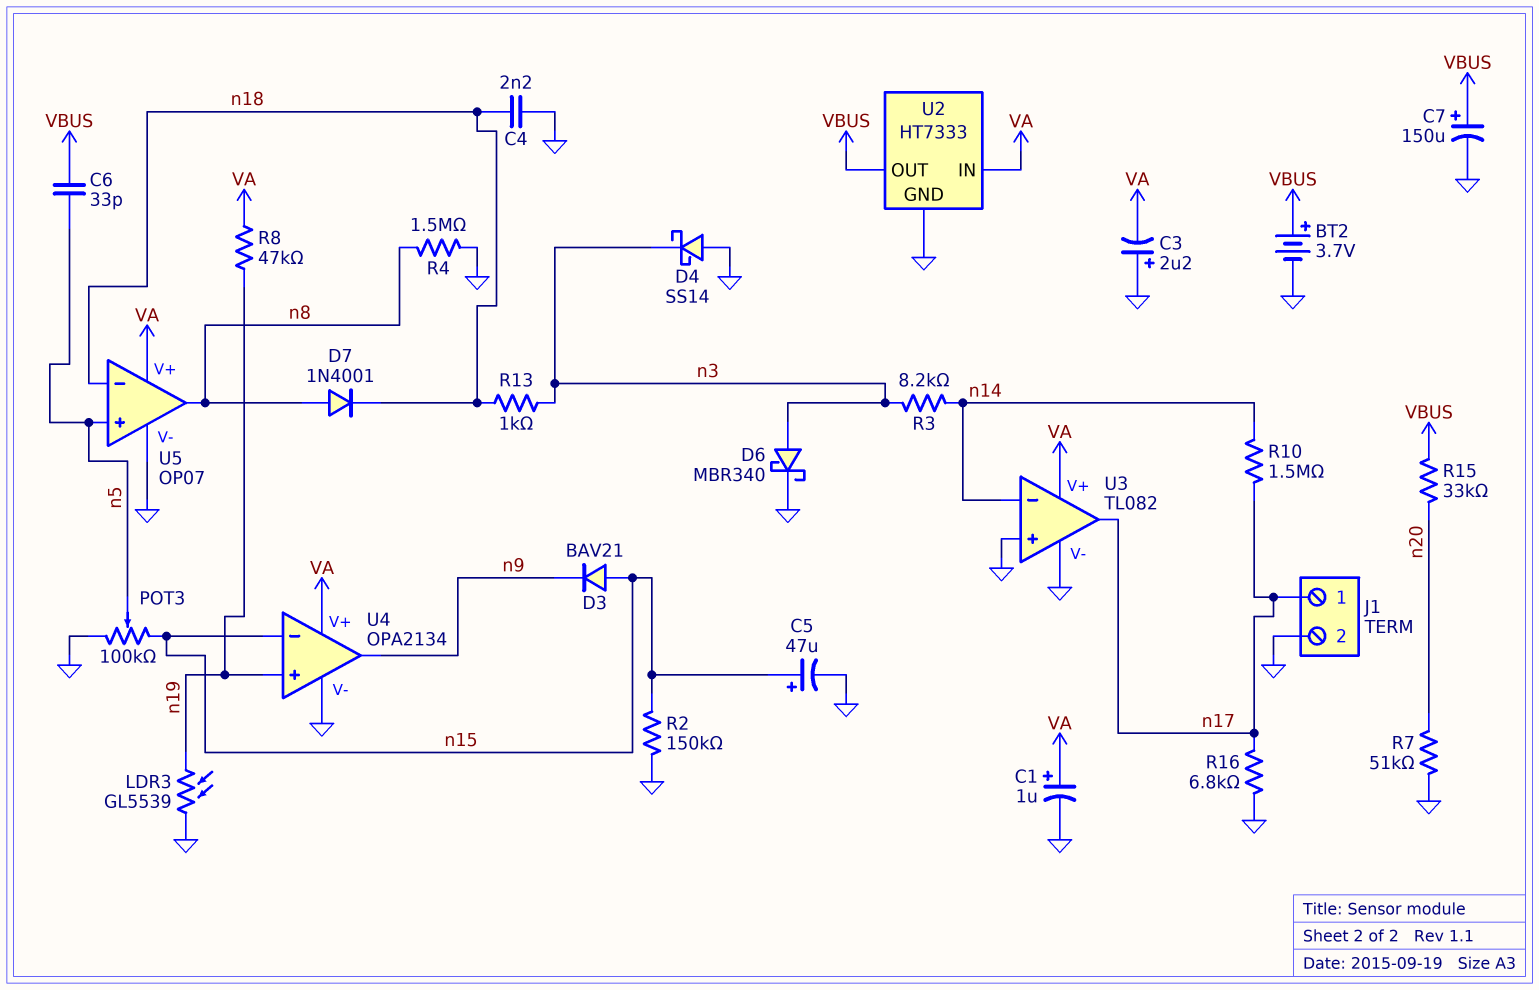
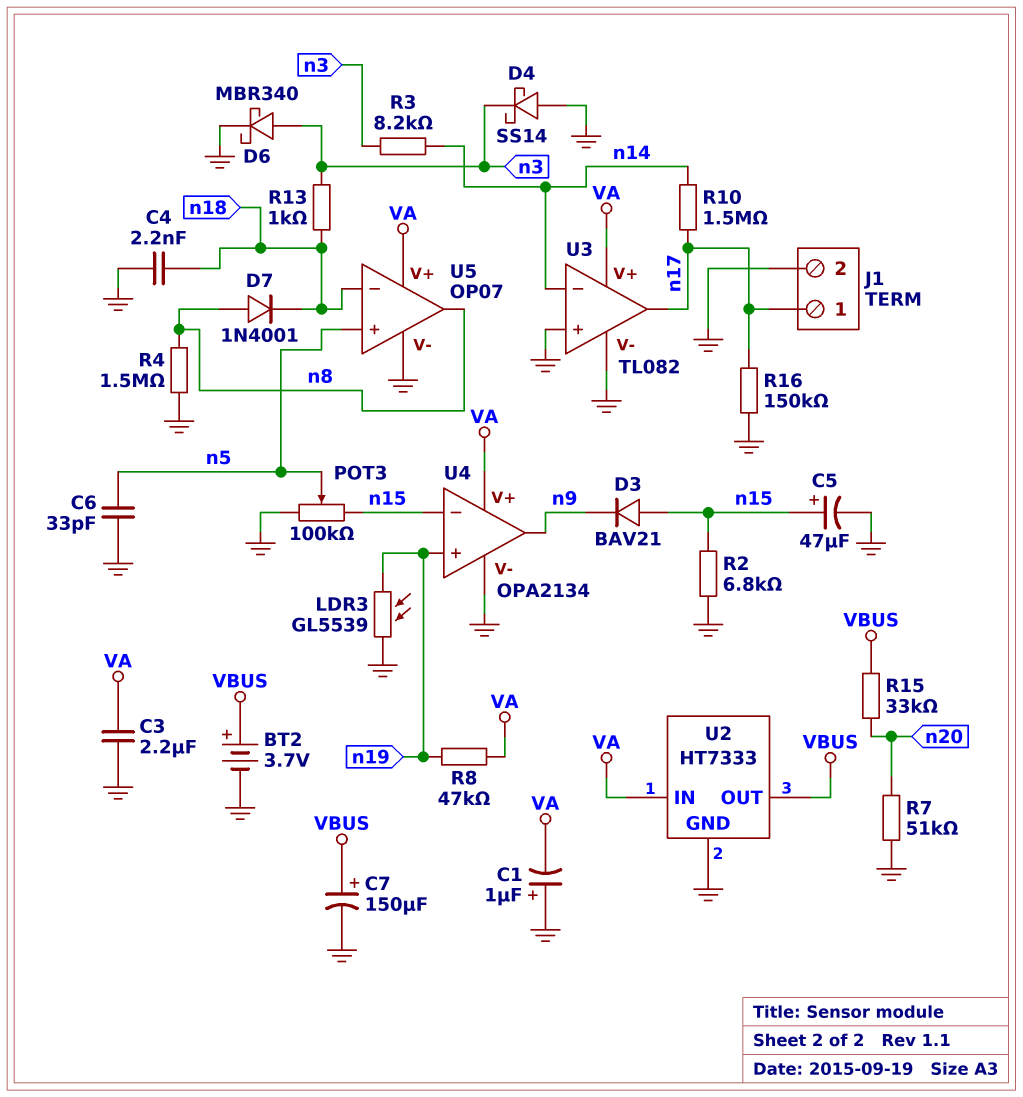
C1: 1uF (plus VA, minus GND) -> 1uF (plus GND, minus VA)
C3: 2.2uF (plus GND, minus VA) -> 2.2uF (GND, VA)
C6: 33pF (VBUS, n5) -> 33pF (GND, n5)
R2: 150k (GND, n15) -> 6.8k (GND, n15)
R16: 6.8k (GND, n17) -> 150k (GND, n17)

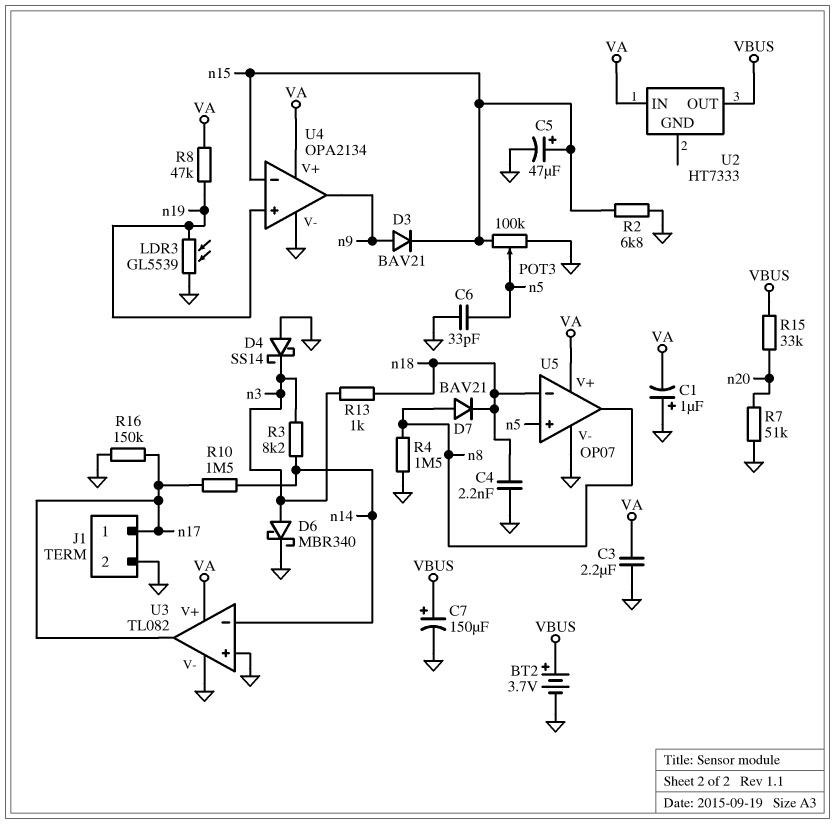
D3: diode BAV21 (A n15, K n9) -> diode BAV21 (A n9, K n15)
D7: diode 1N4001 (A n8, K n18) -> diode BAV21 (A n8, K n18)
U2 pin GND: GND -> none

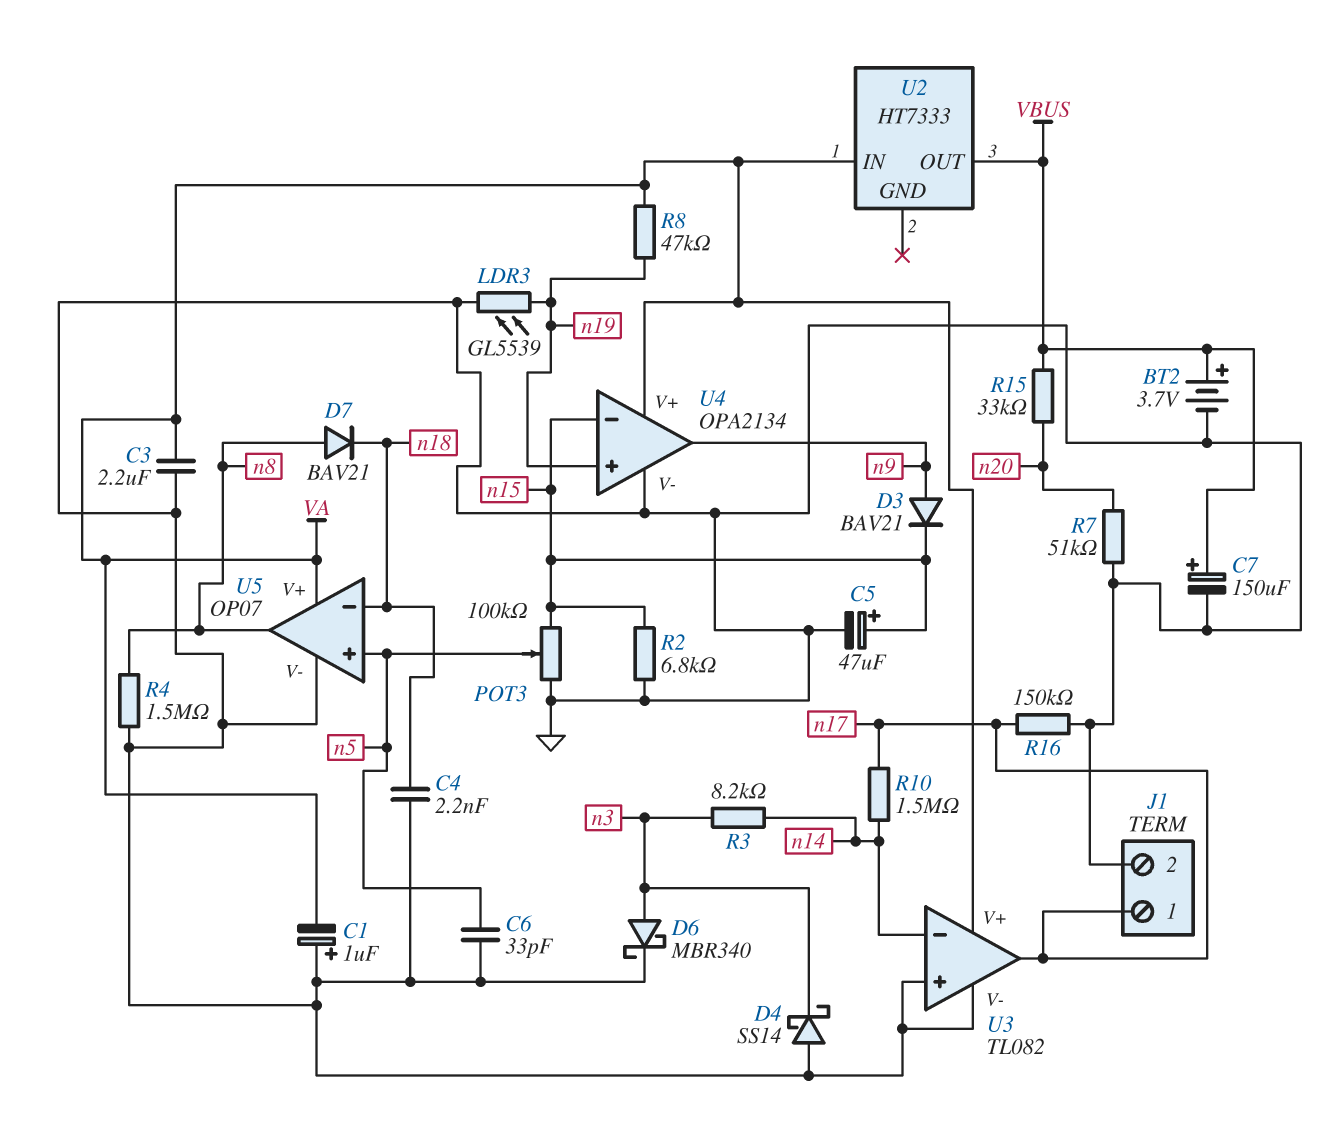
R13: 1k (n3, n18) -> none

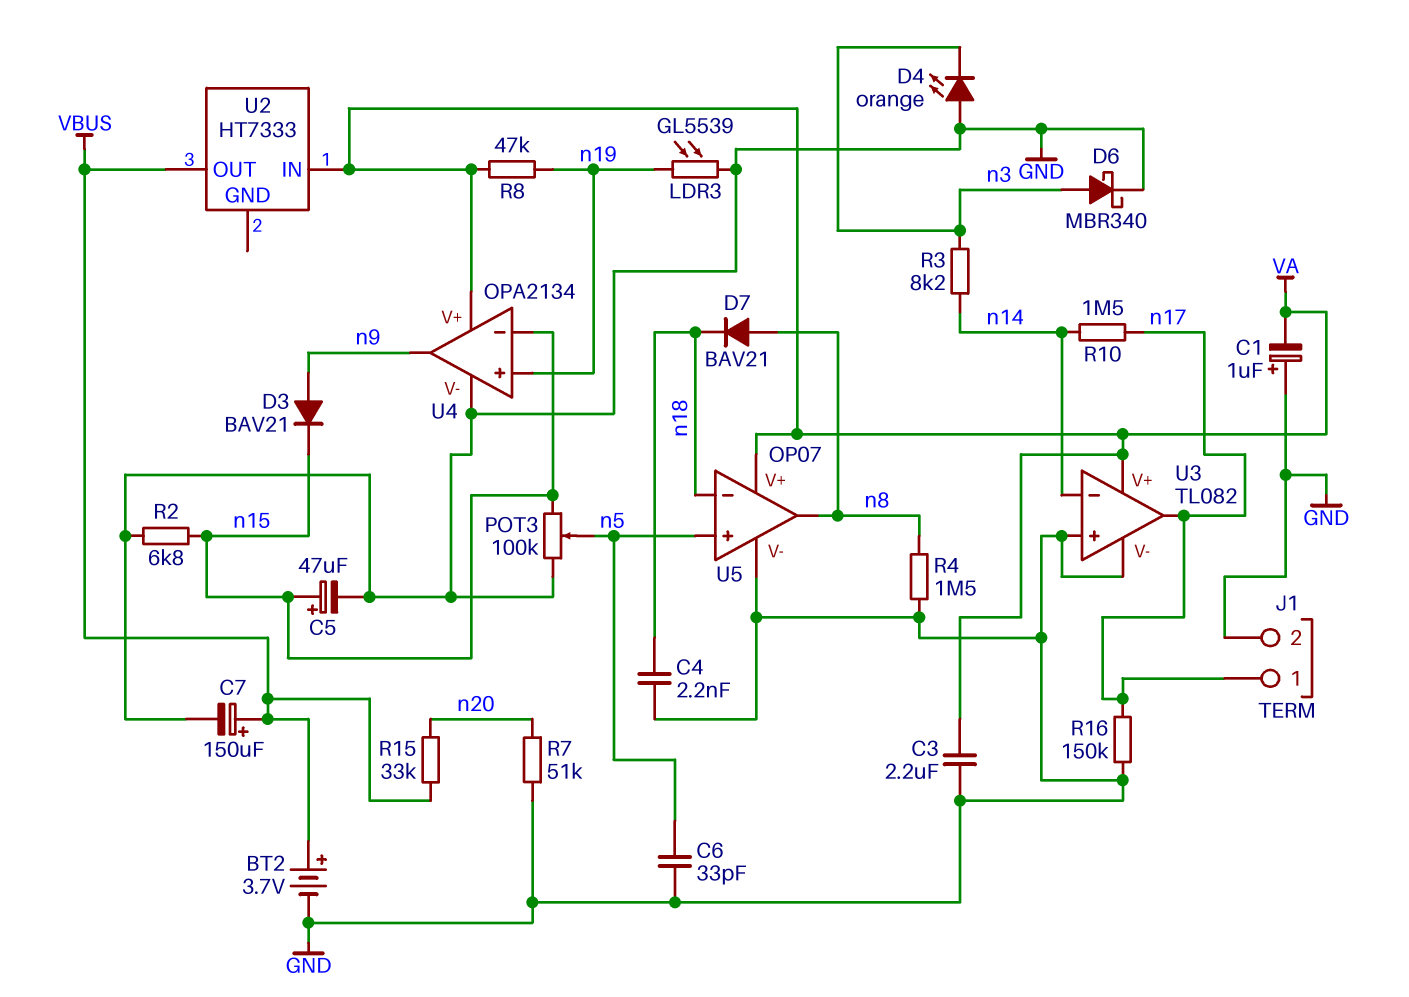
D4: schottky SS14 (A GND, K n3) -> LED orange (A GND, K n3)

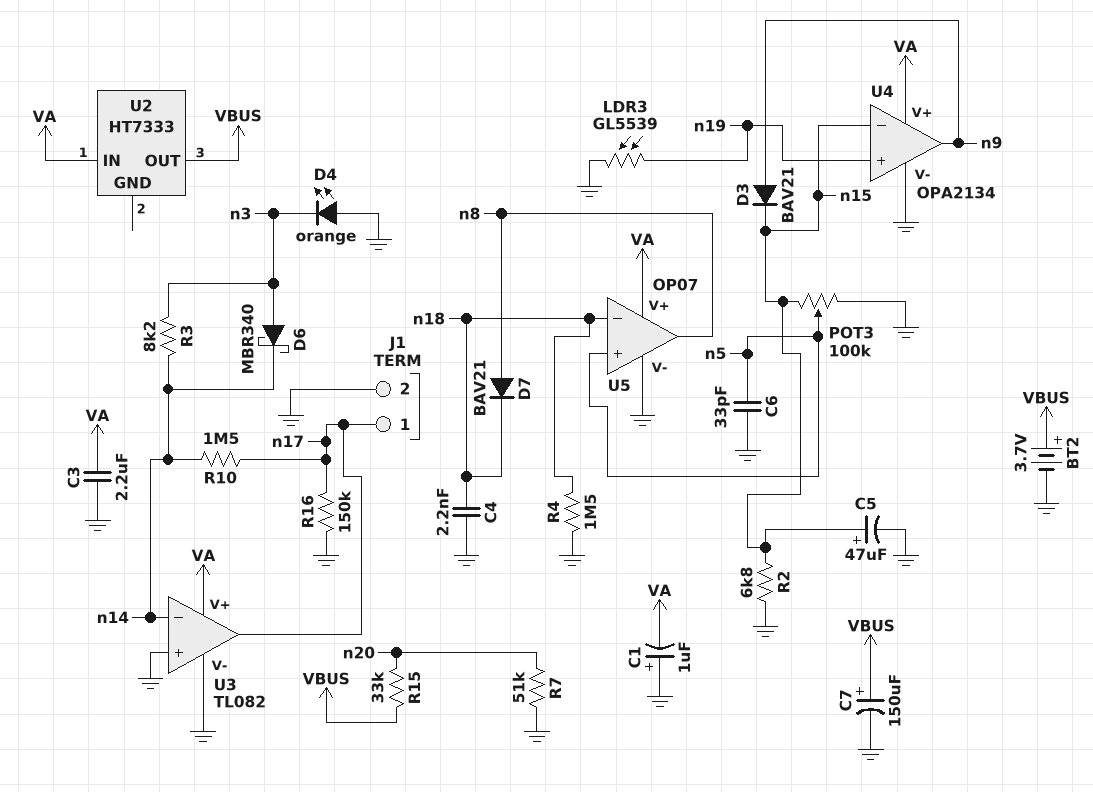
D6: schottky MBR340 (A n3, K GND) -> schottky MBR340 (A n3, K n14)
R4: 1.5M (GND, n8) -> 1.5M (GND, n18)
R8: 47k (VA, n19) -> none

